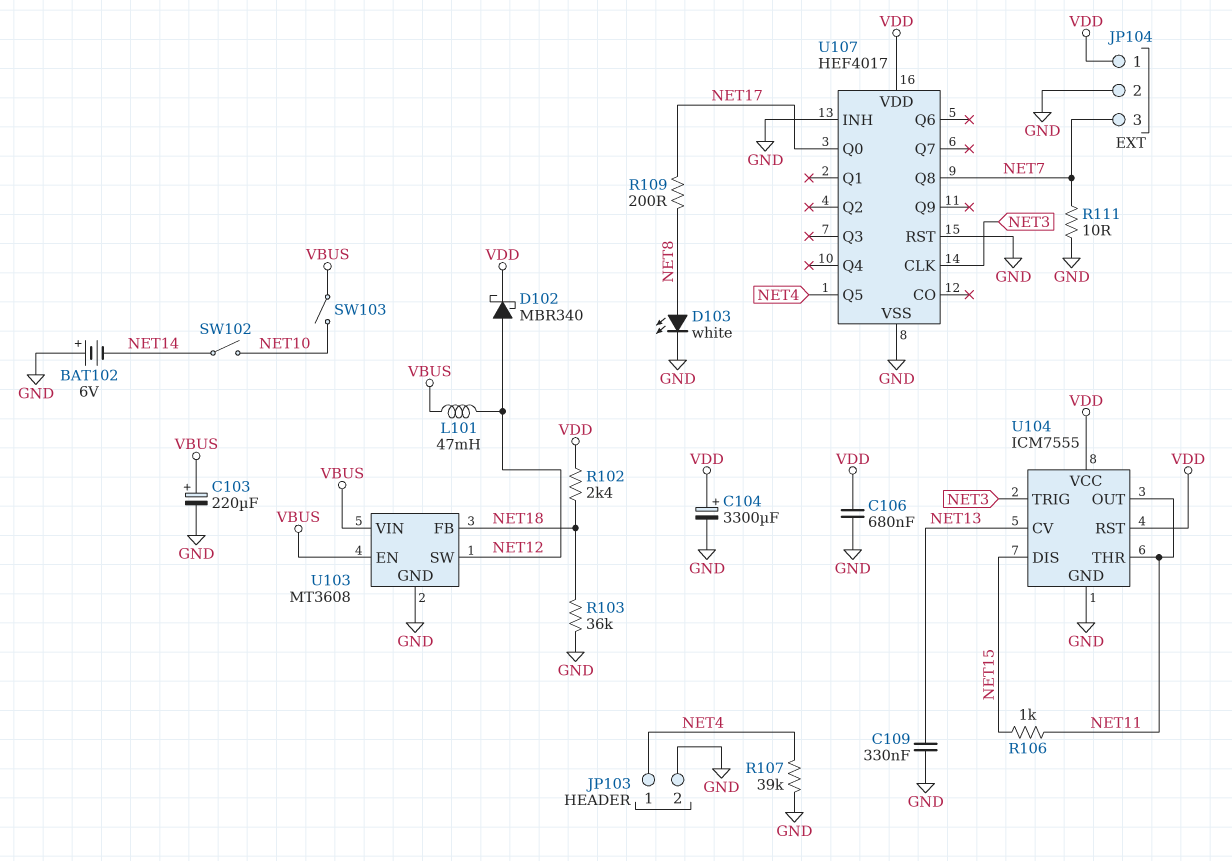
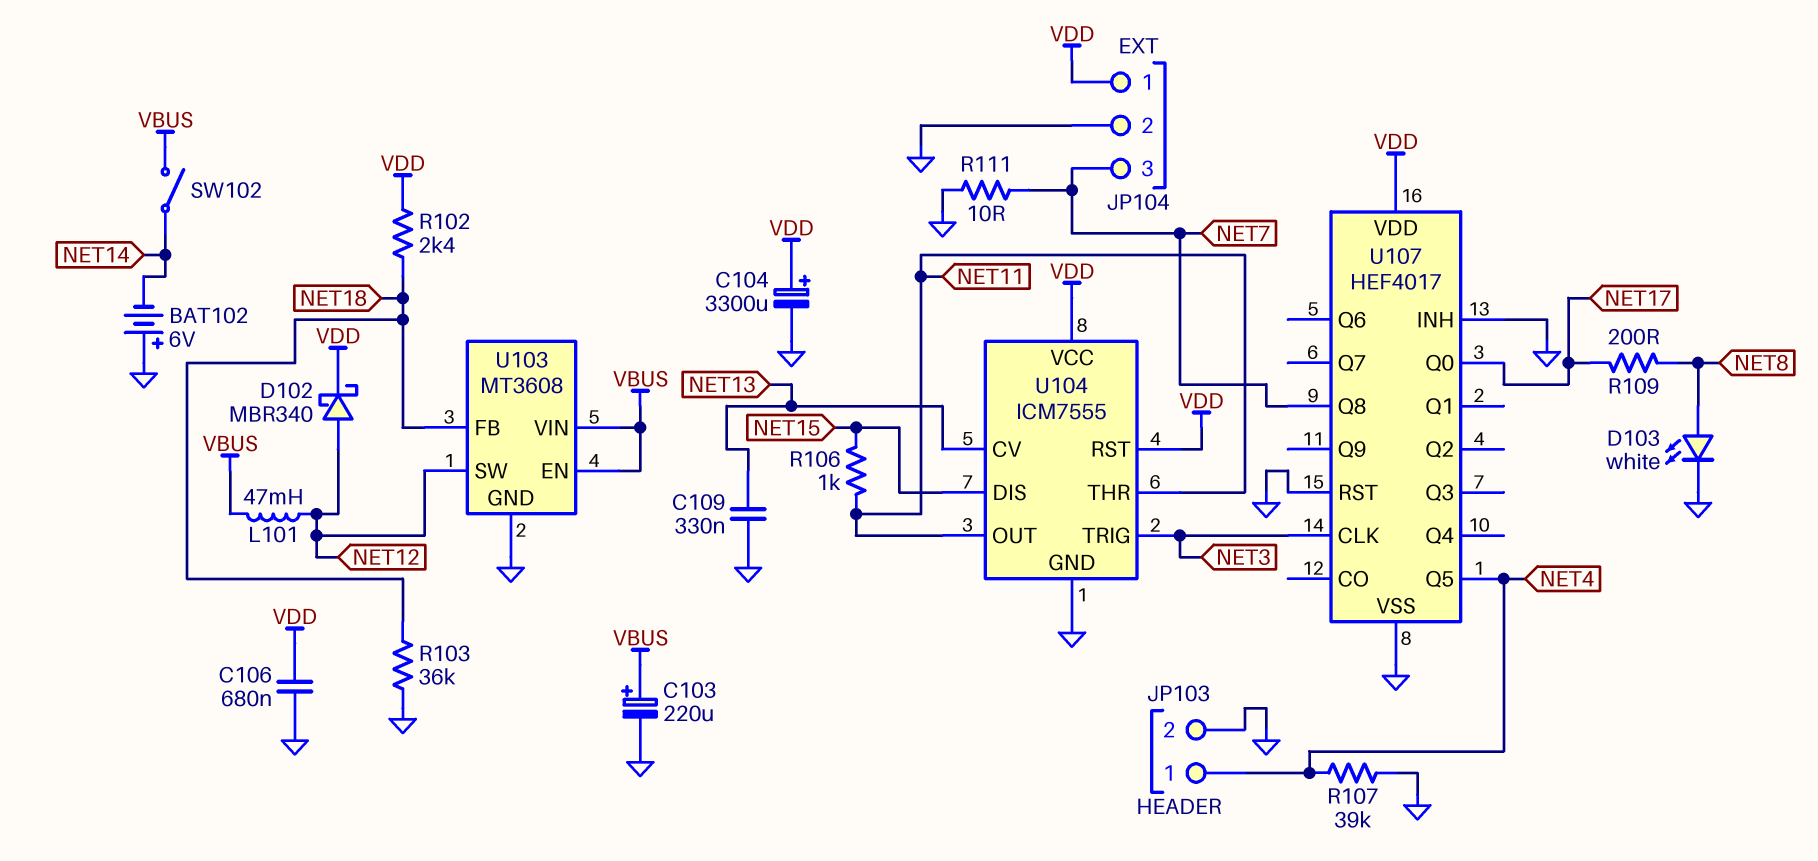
SW102: switch (NET10, NET14) -> switch (NET14, VBUS)
SW103: switch (NET10, VBUS) -> none

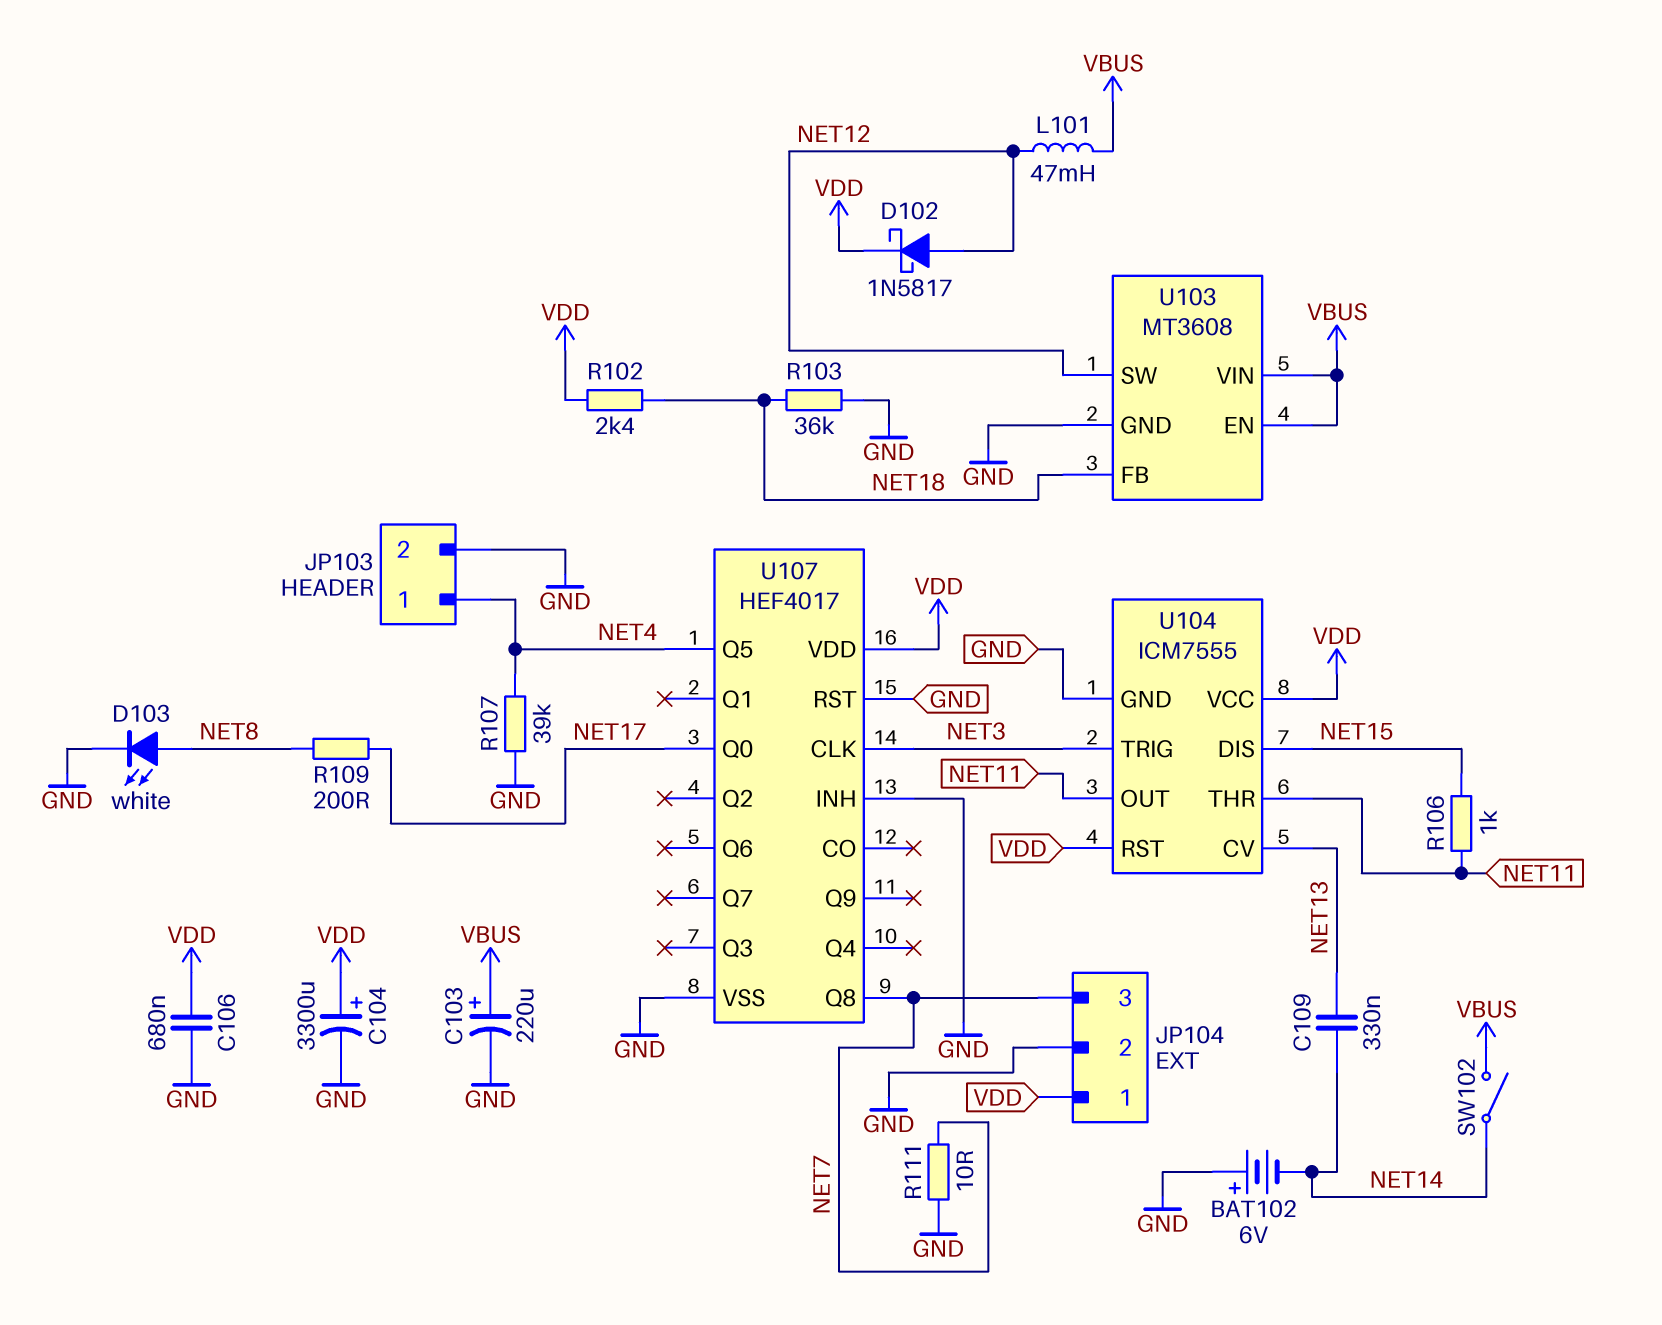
C109: 330nF (GND, NET13) -> 330nF (NET13, NET14)
D102: schottky MBR340 (A NET12, K VDD) -> schottky 1N5817 (A NET12, K VDD)

